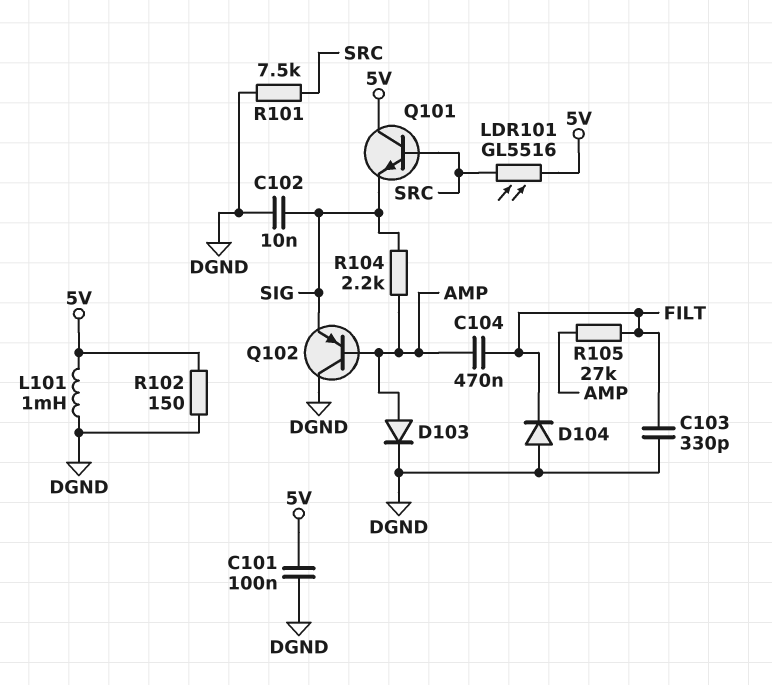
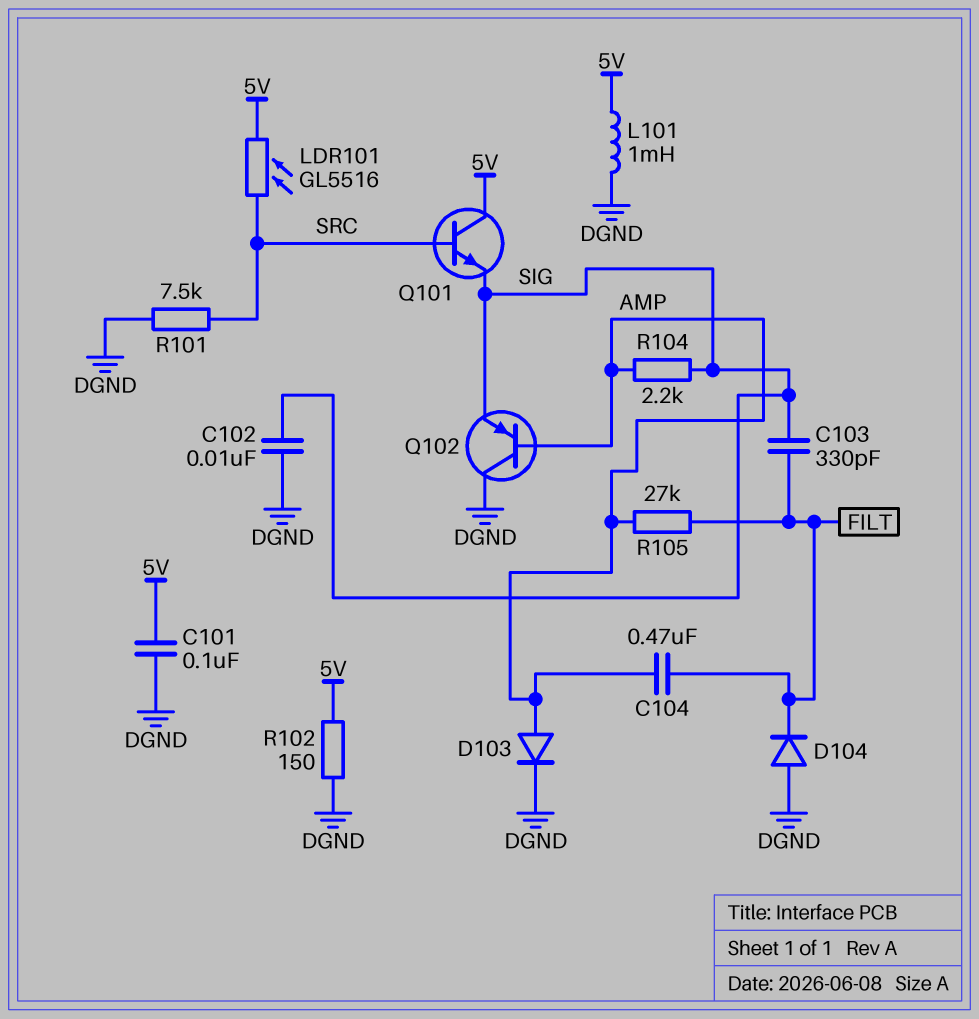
C103: 330pF (DGND, FILT) -> 330pF (FILT, SIG)

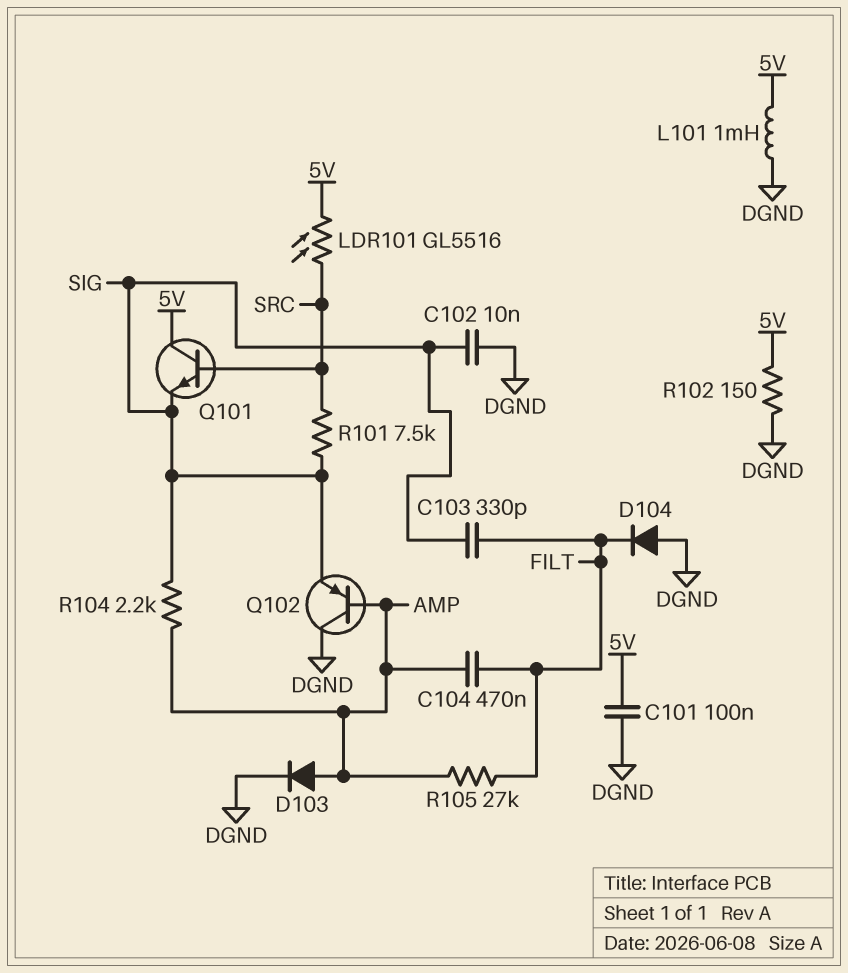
R101: 7.5k (DGND, SRC) -> 7.5k (SIG, SRC)

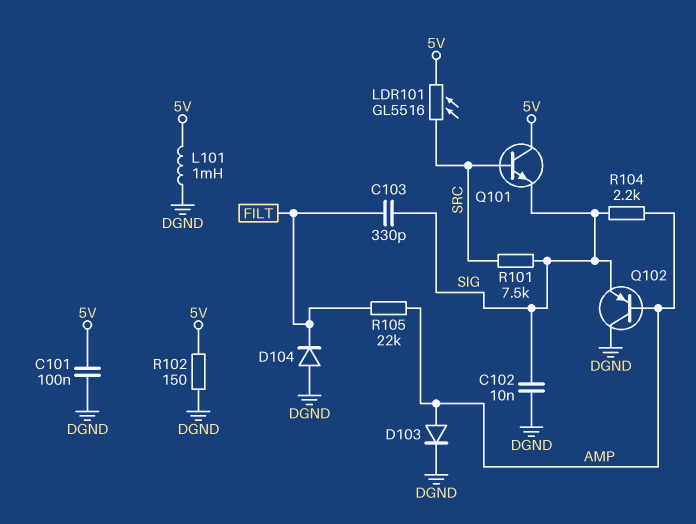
C104: 470nF (AMP, FILT) -> none
R105: 27k (AMP, FILT) -> 22k (AMP, FILT)

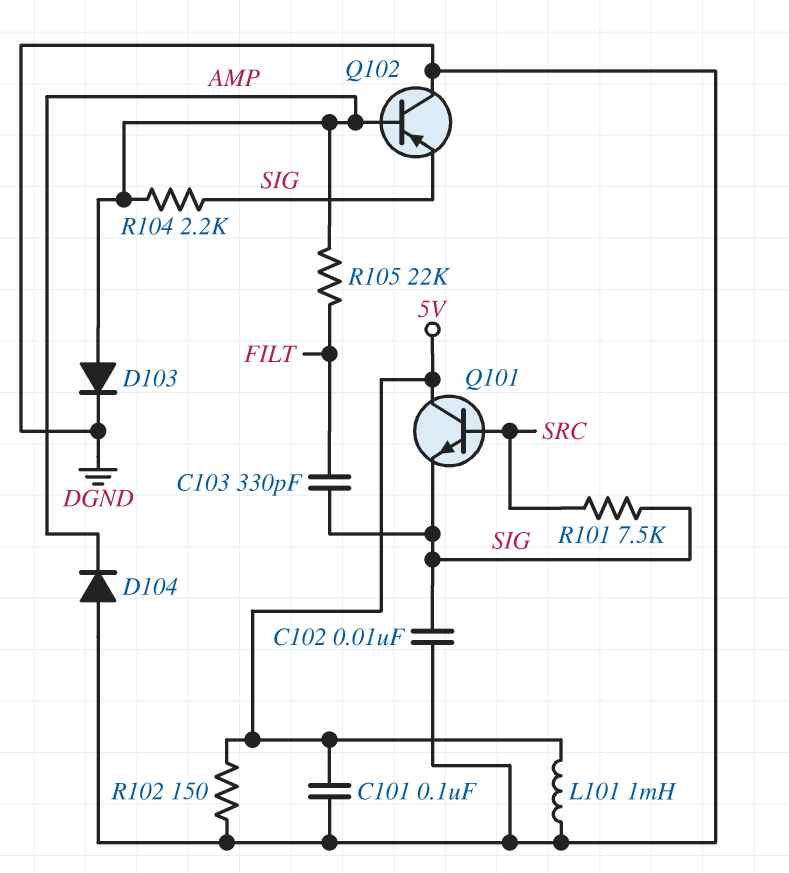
D104: diode (A DGND, K FILT) -> diode (A DGND, K AMP)
LDR101: GL5516 (5V, SRC) -> none

